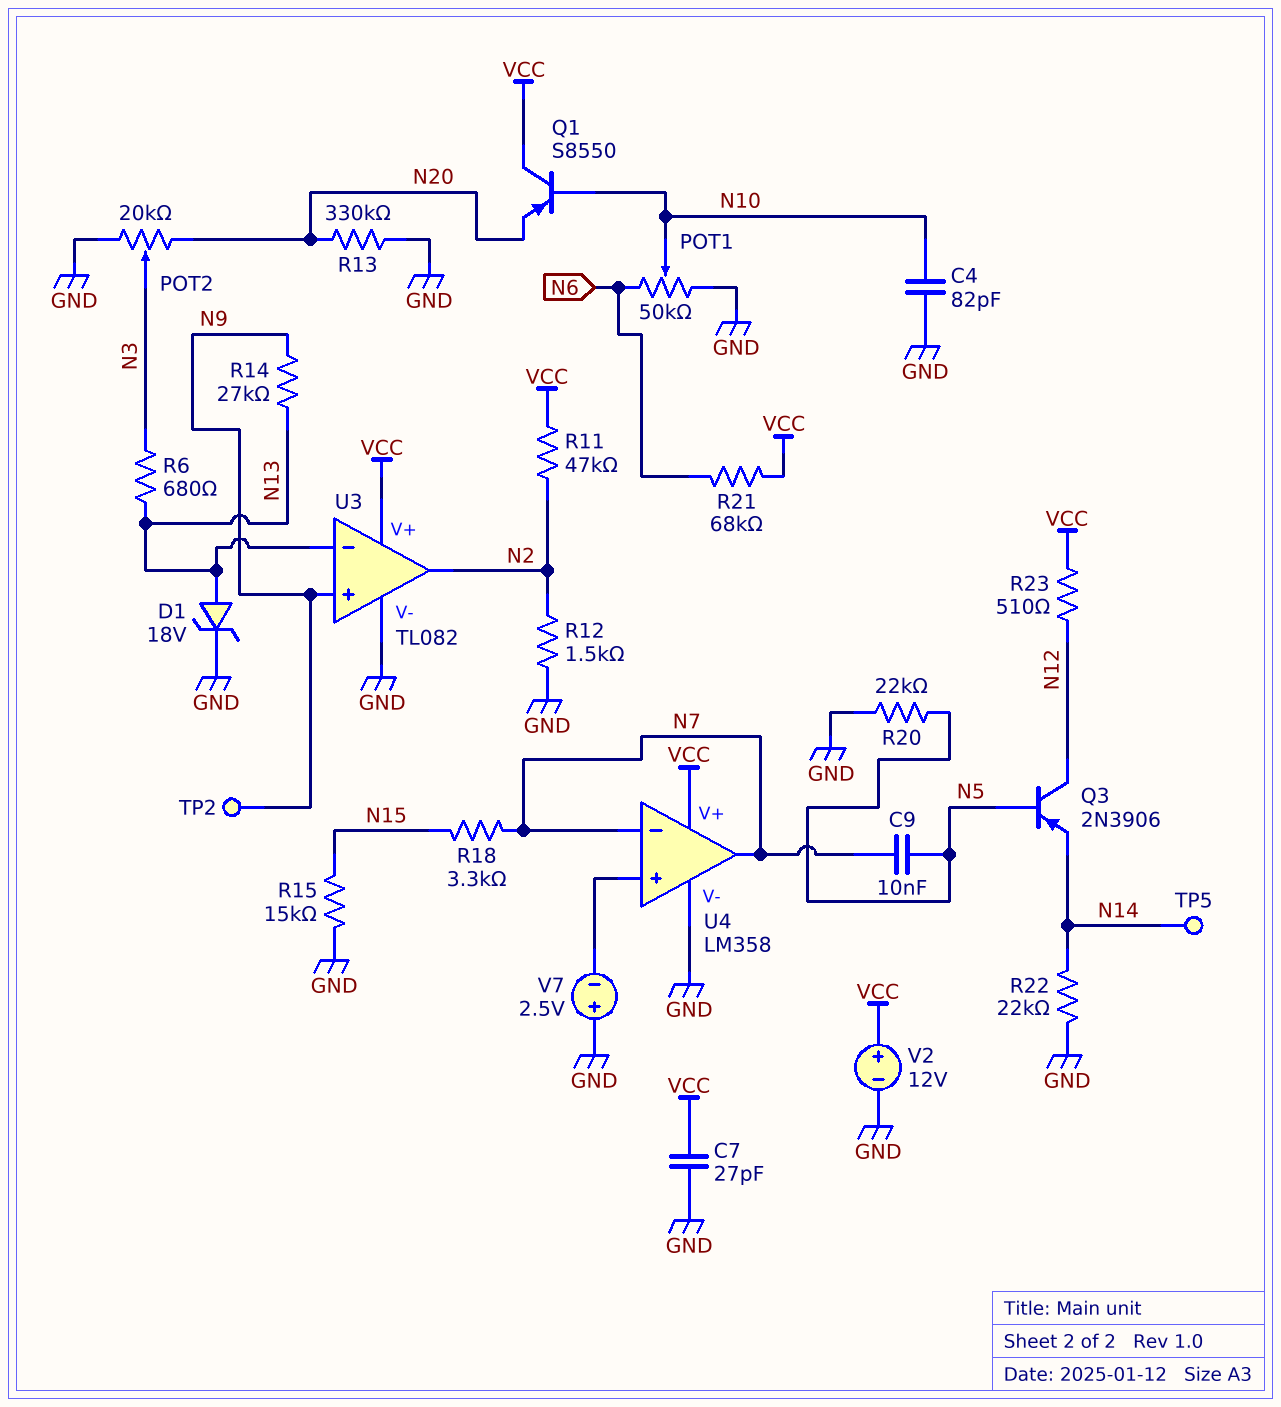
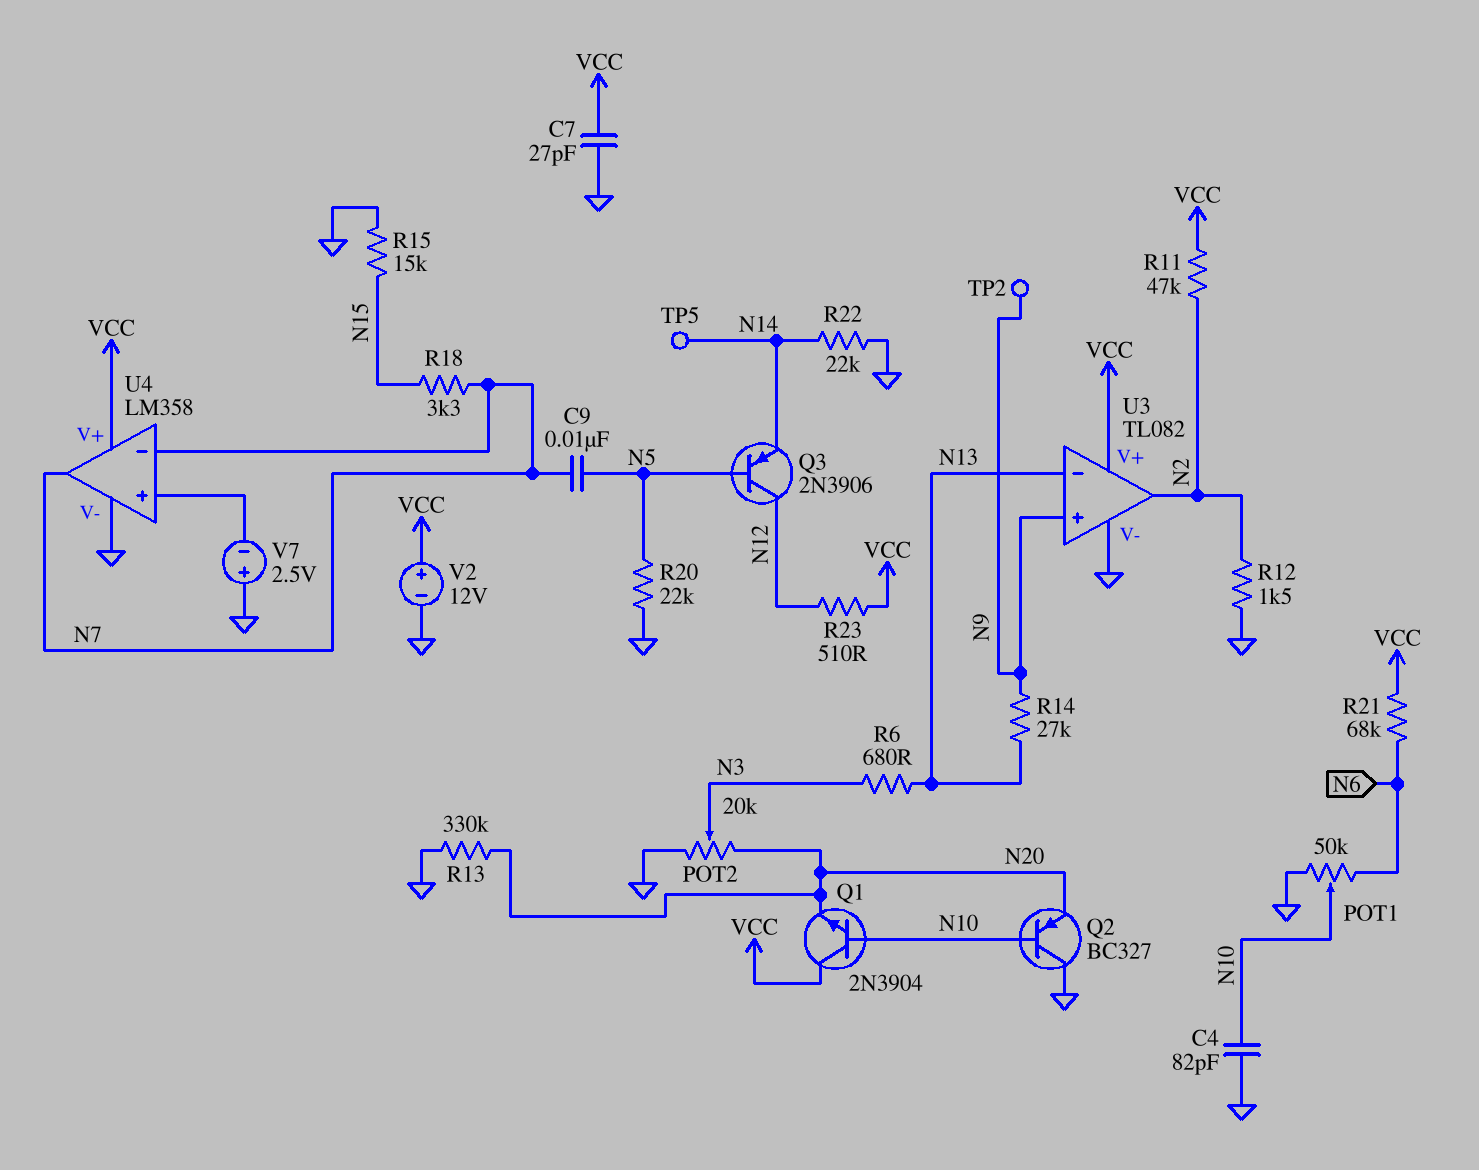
D1: zener 18V (A N13, K GND) -> none
Q1: PNP S8550 (B N10, C VCC, E N20) -> NPN 2N3904 (B N10, C VCC, E N20)
Q2: none -> PNP BC327 (B N10, C GND, E N20)

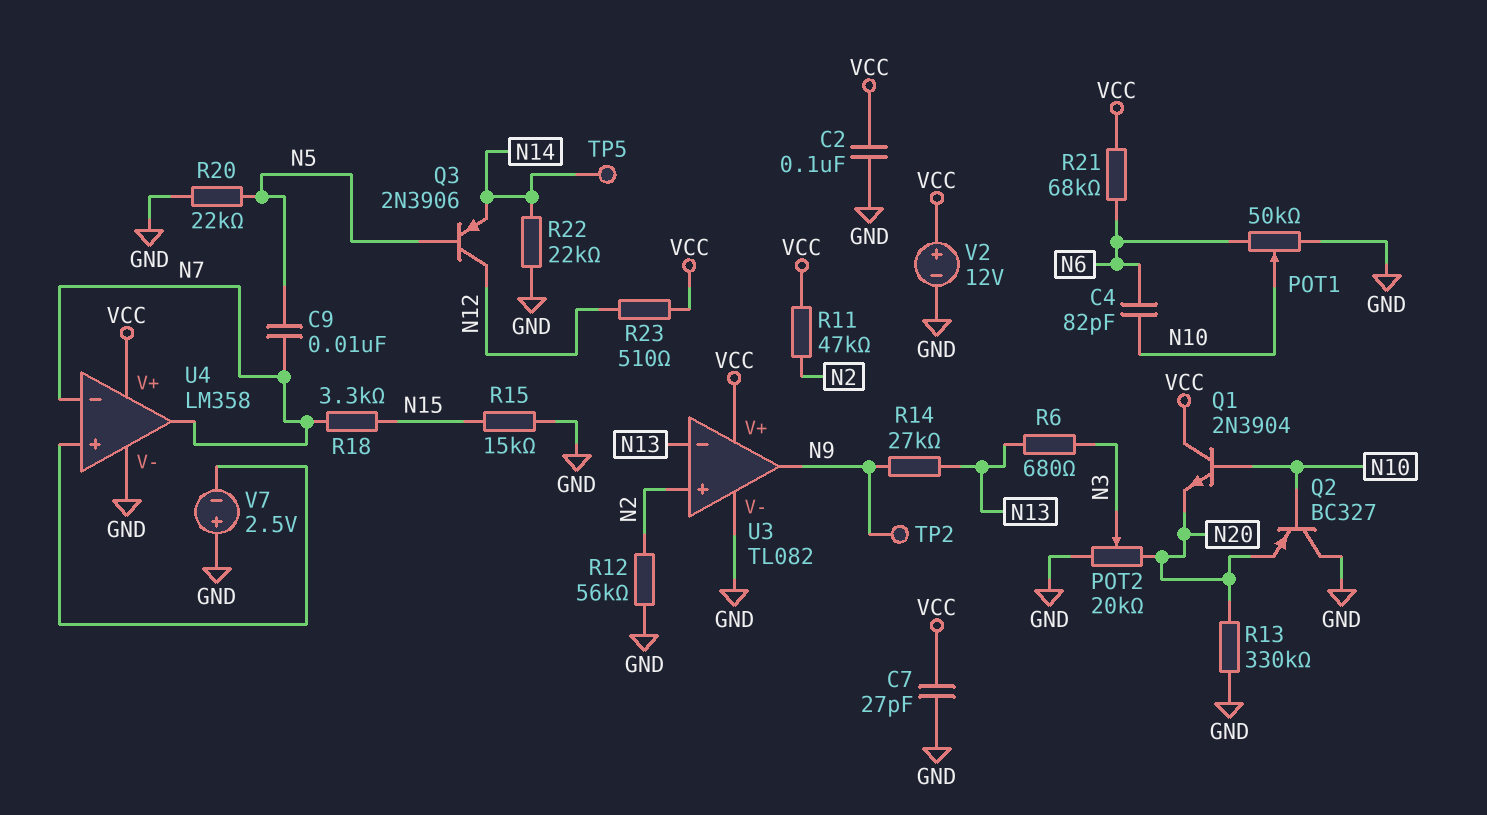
C2: none -> 100nF (GND, VCC)
C4: 82pF (GND, N10) -> 82pF (N6, N10)
R12: 1.5k (GND, N2) -> 56k (GND, N2)
U3 pin in+: N9 -> N2
U3 pin out: N2 -> N9

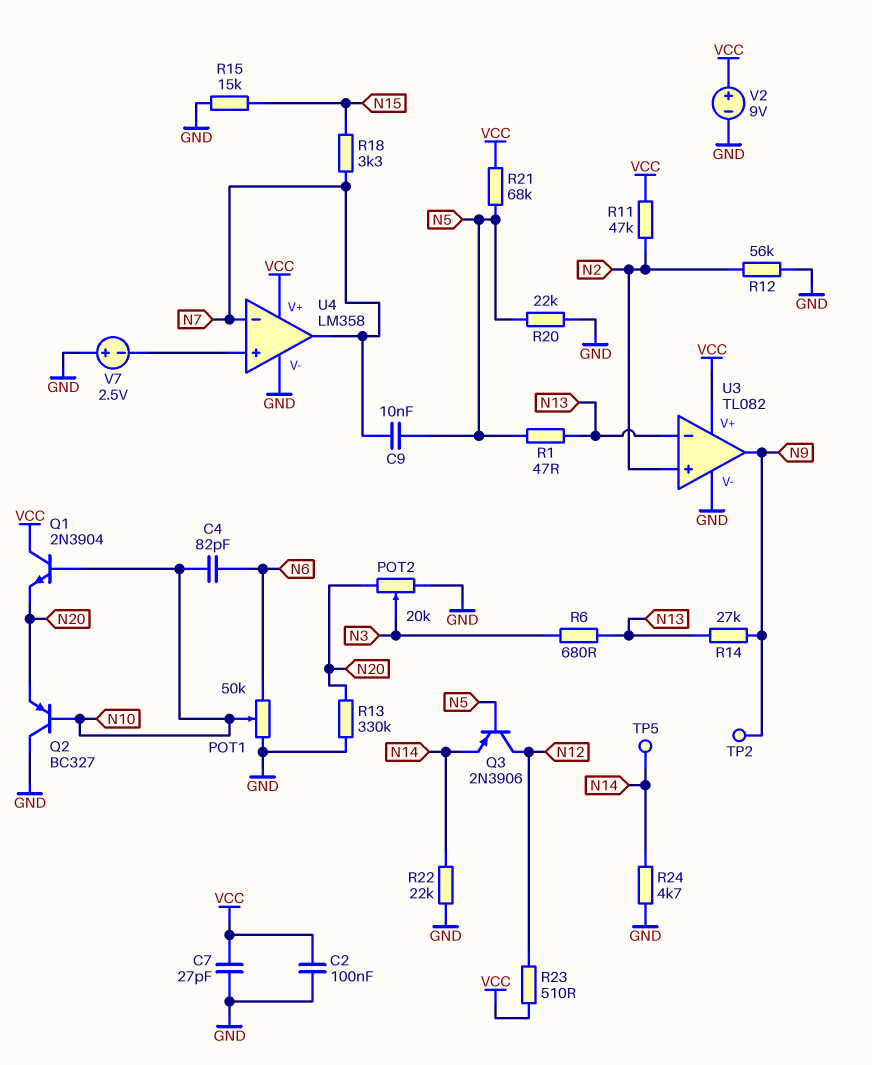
R1: none -> 47 (N5, N13)
R21: 68k (N6, VCC) -> 68k (N5, VCC)
R24: none -> 4.7k (GND, N14)
V2: 12V (plus VCC, minus GND) -> 9V (plus VCC, minus GND)

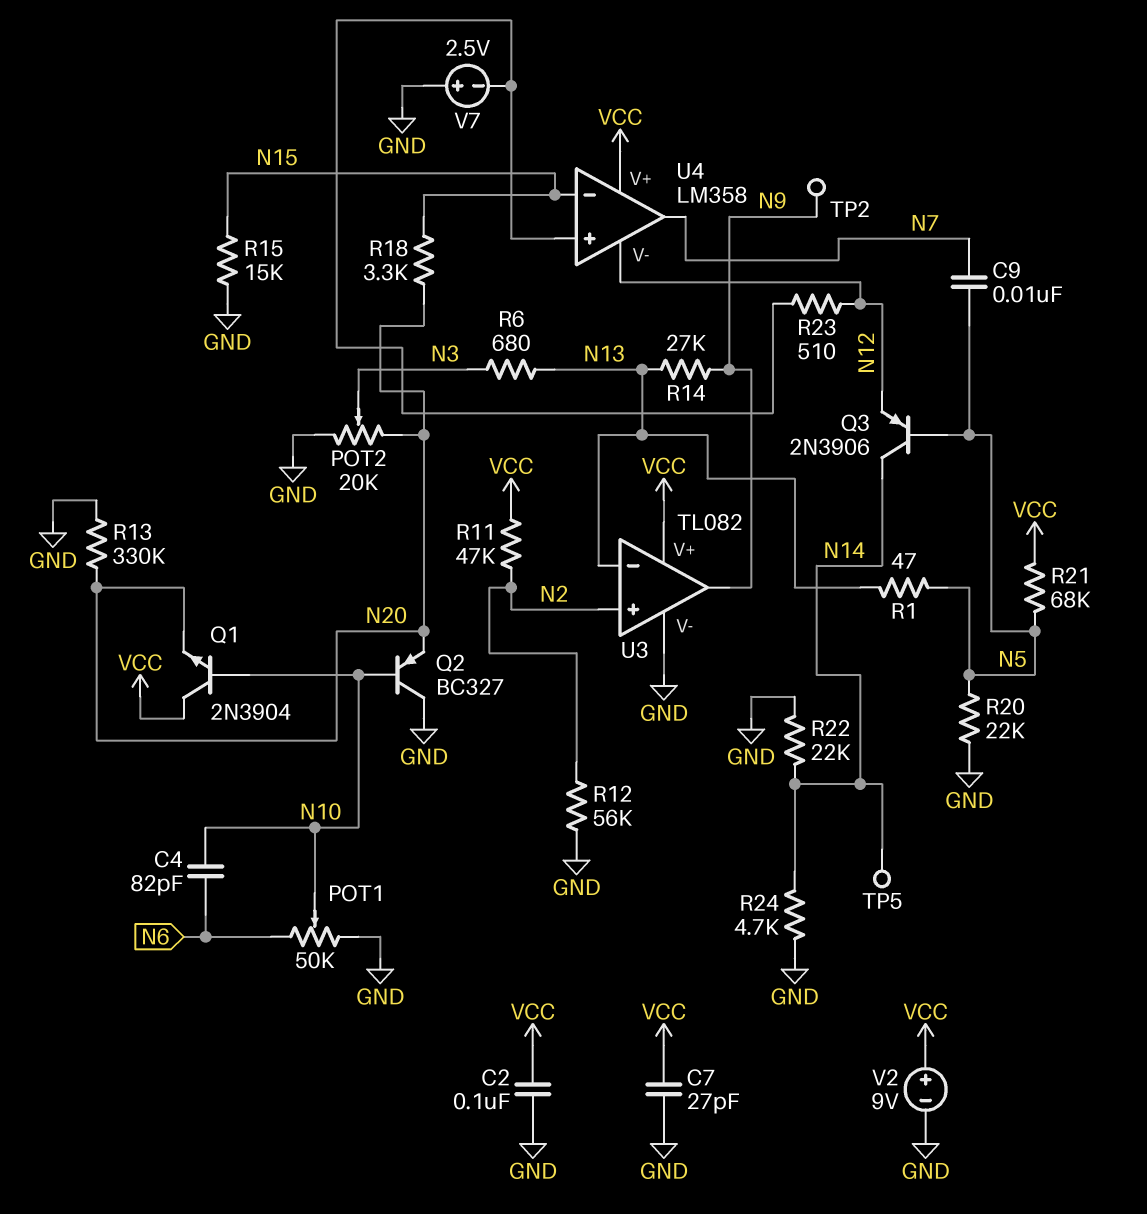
Q3: PNP 2N3906 (B N5, C N12, E N14) -> PNP 2N3906 (B N5, C N14, E N12)
R18: 3.3k (N7, N15) -> 3.3k (N15, N20)
R23: 510 (N12, VCC) -> 510 (N12, U4/in+)
U4 pin V-: GND -> N12
U4 pin in-: N7 -> N15

